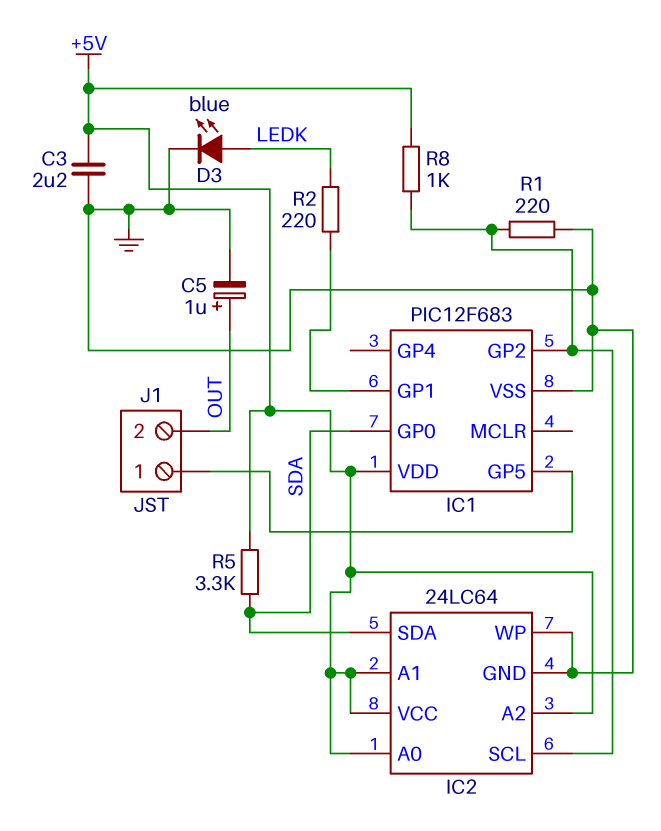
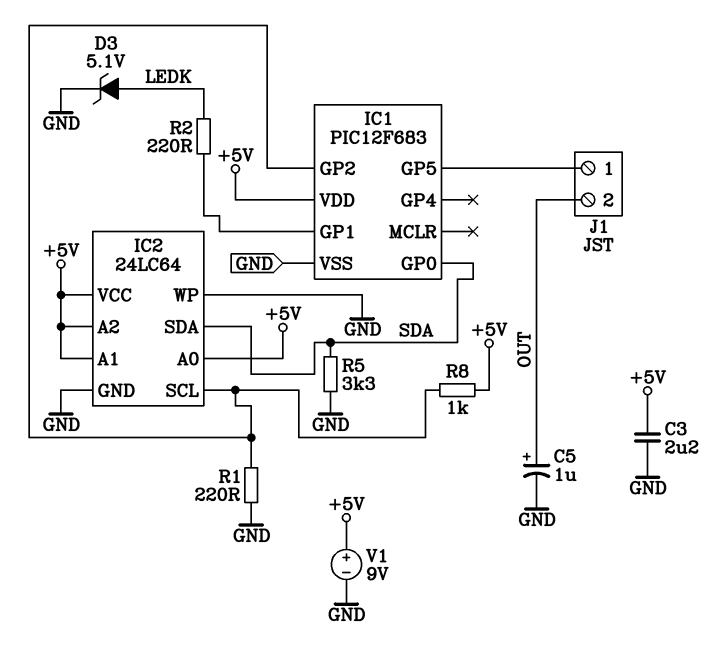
D3: LED blue (A LEDK, K GND) -> zener 5.1V (A LEDK, K GND)
R5: 3.3k (+5V, SDA) -> 3.3k (GND, SDA)
V1: none -> 9V (plus +5V, minus GND)

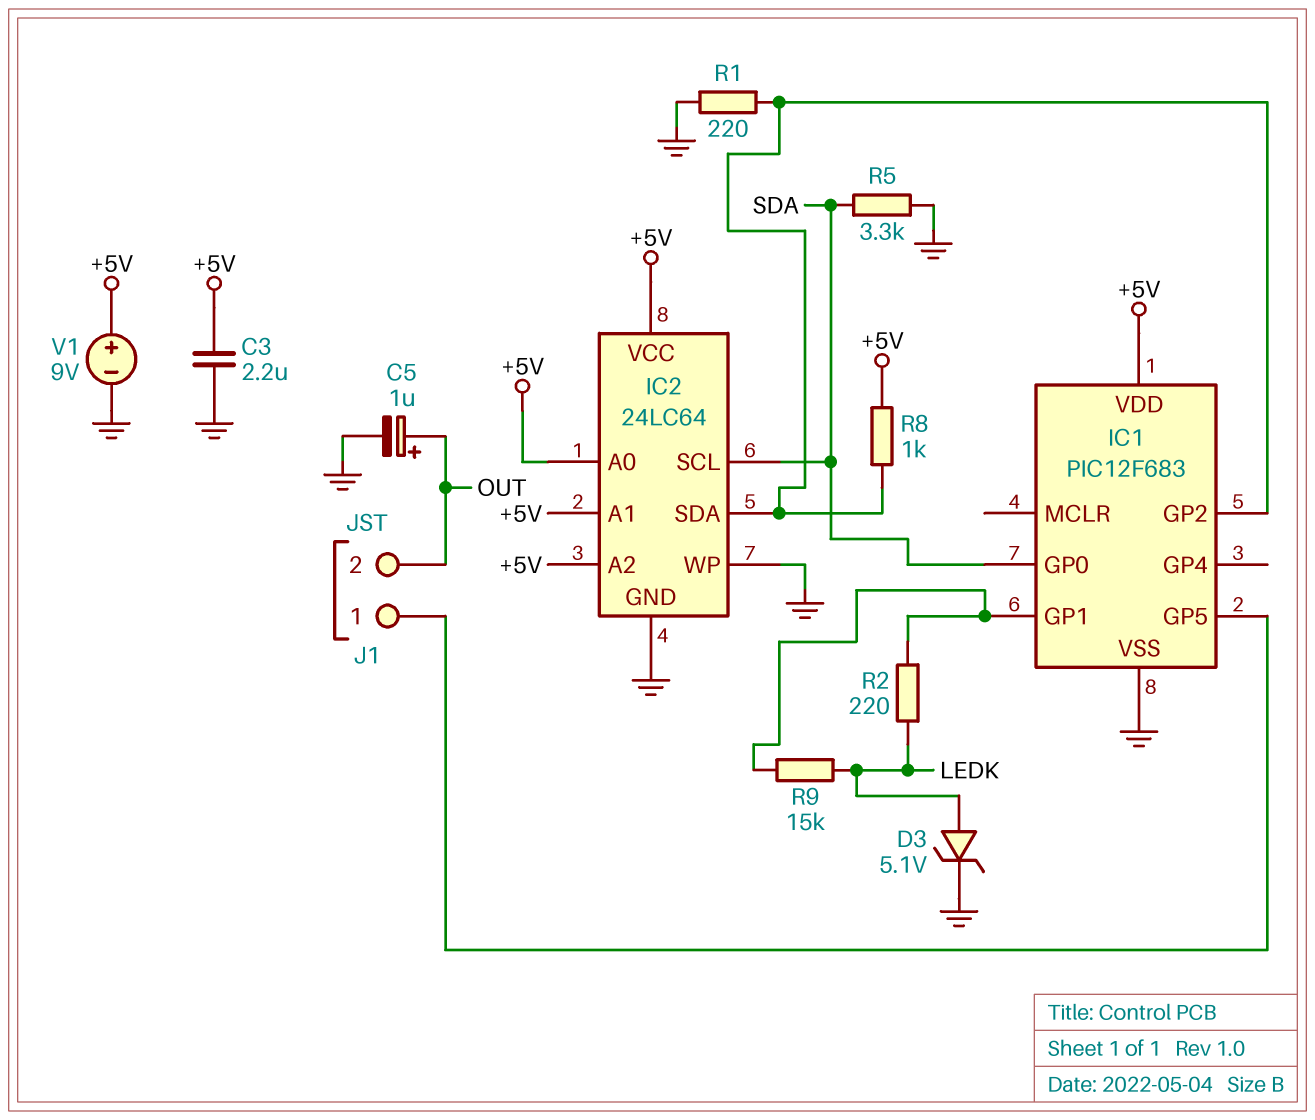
IC2 pin SCL: IC1/GP2 -> SDA
IC2 pin SDA: SDA -> IC1/GP2
R9: none -> 15k (IC1/GP1, LEDK)

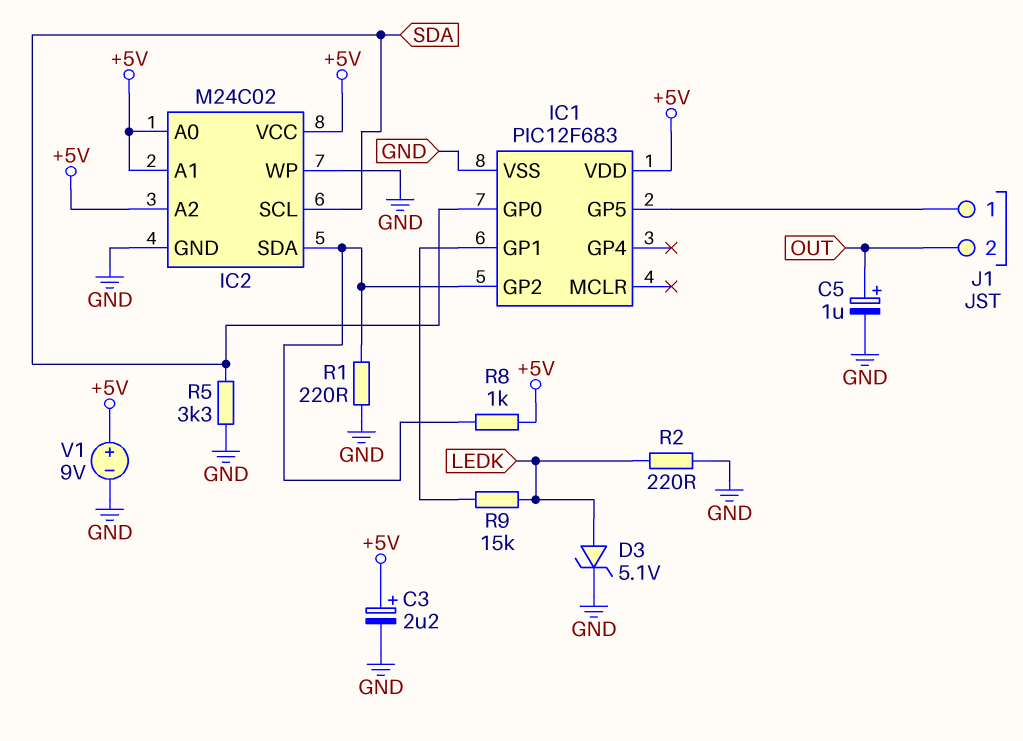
C3: 2.2uF (+5V, GND) -> 2.2uF (plus +5V, minus GND)
IC2: 24LC64 -> M24C02
R2: 220 (IC1/GP1, LEDK) -> 220 (GND, LEDK)

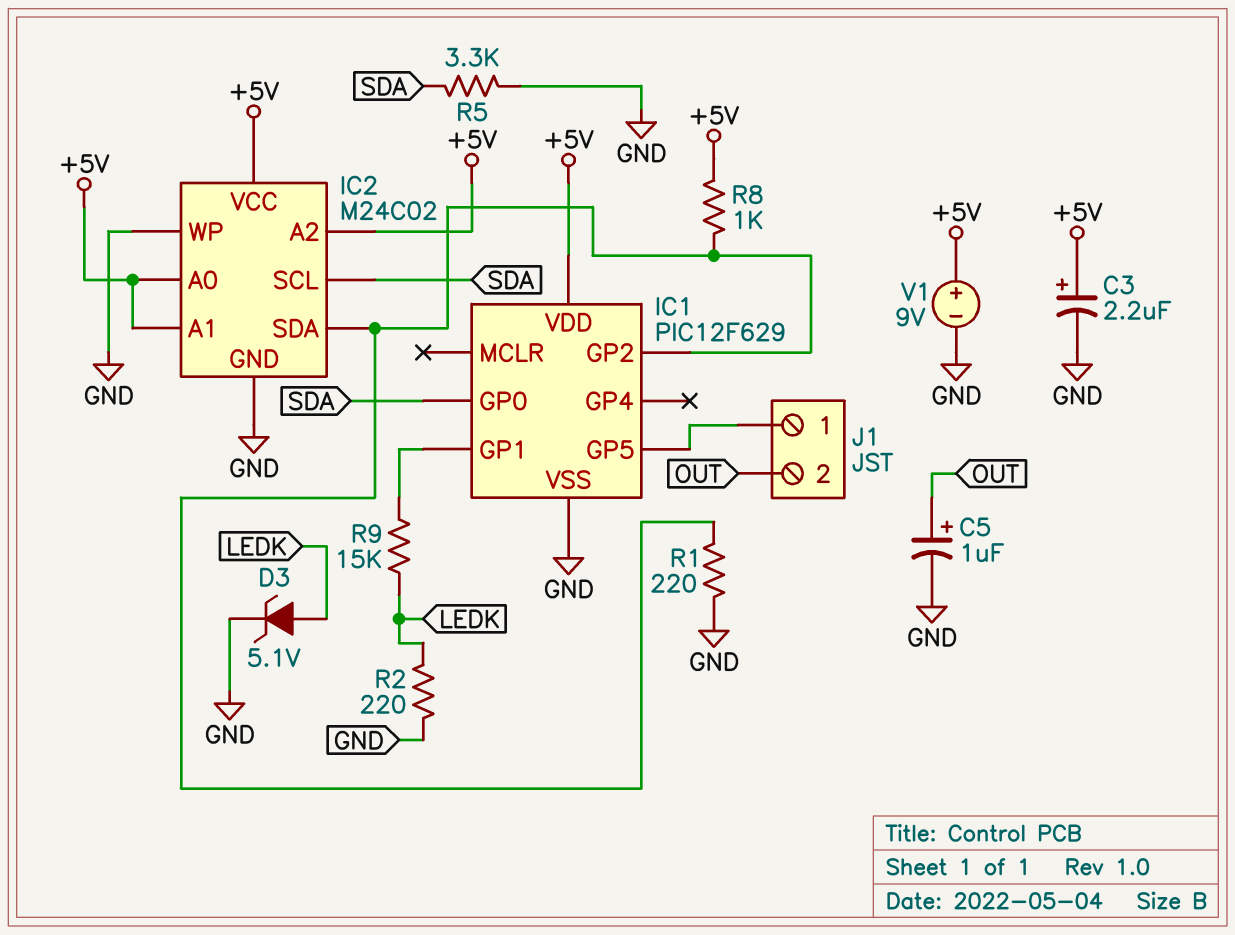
IC1: PIC12F683 -> PIC12F629

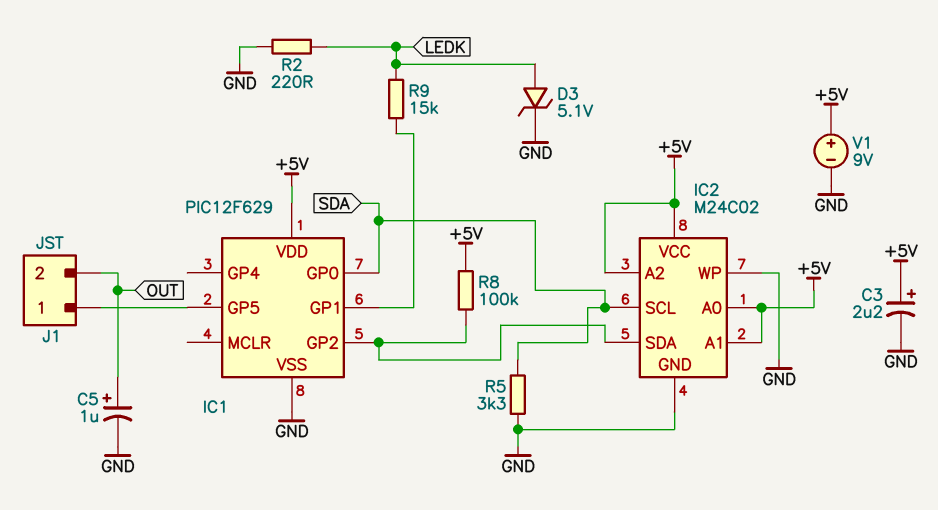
R1: 220 (GND, IC1/GP2) -> none
R8: 1k (+5V, IC1/GP2) -> 100k (+5V, IC1/GP2)

